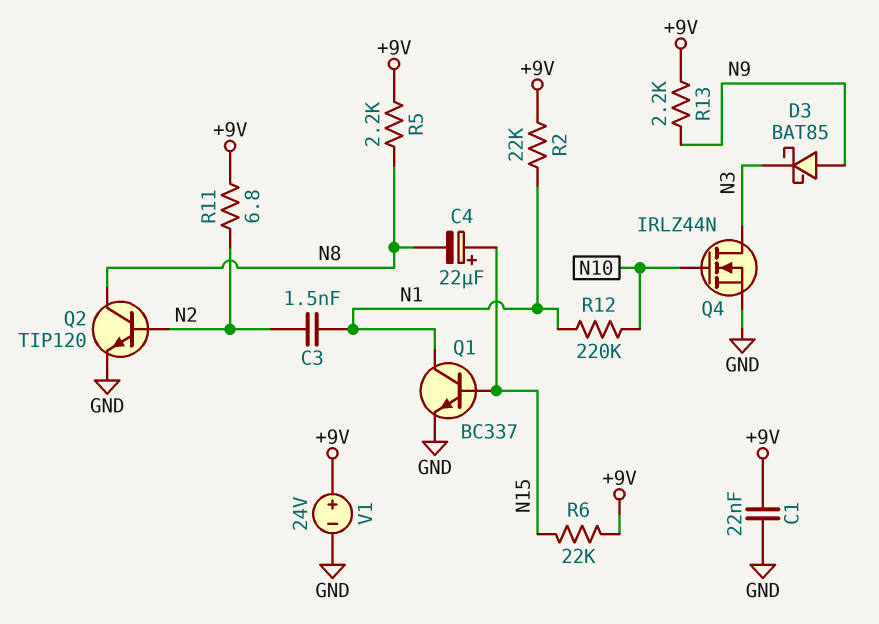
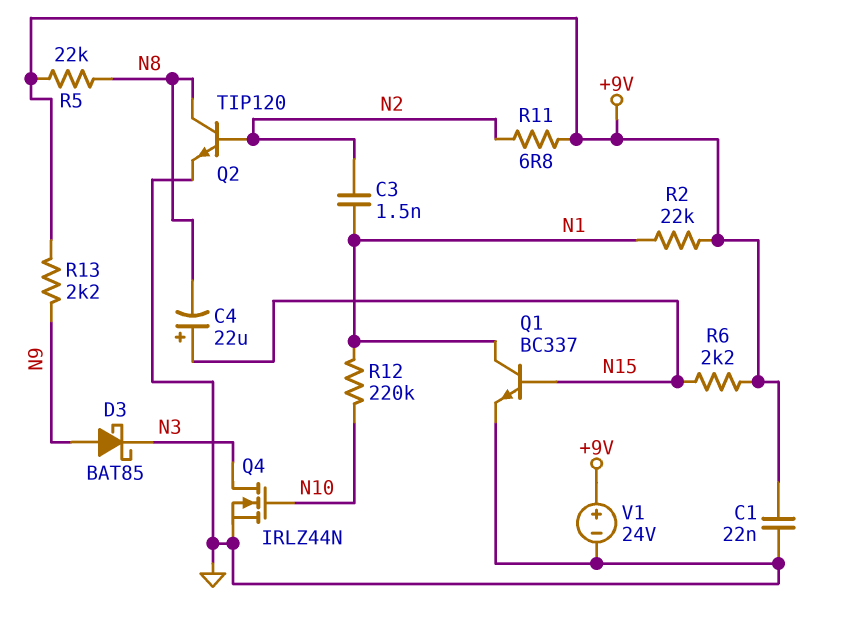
R5: 2.2k (+9V, N8) -> 22k (+9V, N8)
R6: 22k (+9V, N15) -> 2.2k (+9V, N15)

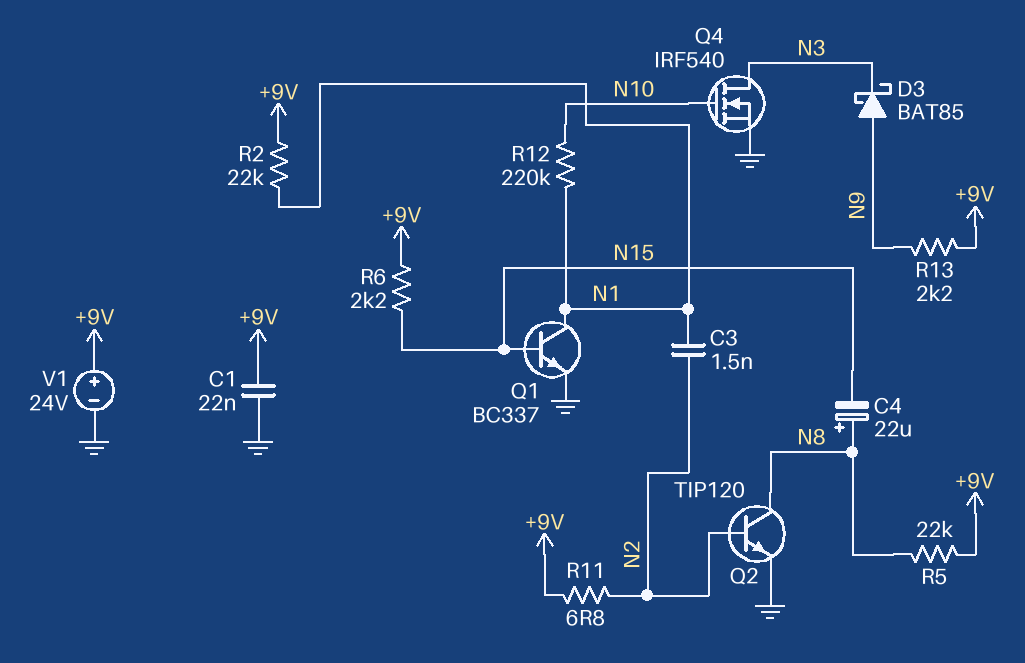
C4: 22uF (plus N15, minus N8) -> 22uF (plus N8, minus N15)
Q4: NMOS IRLZ44N (G N10, D N3, S GND) -> NMOS IRF540 (G N10, D N3, S GND)

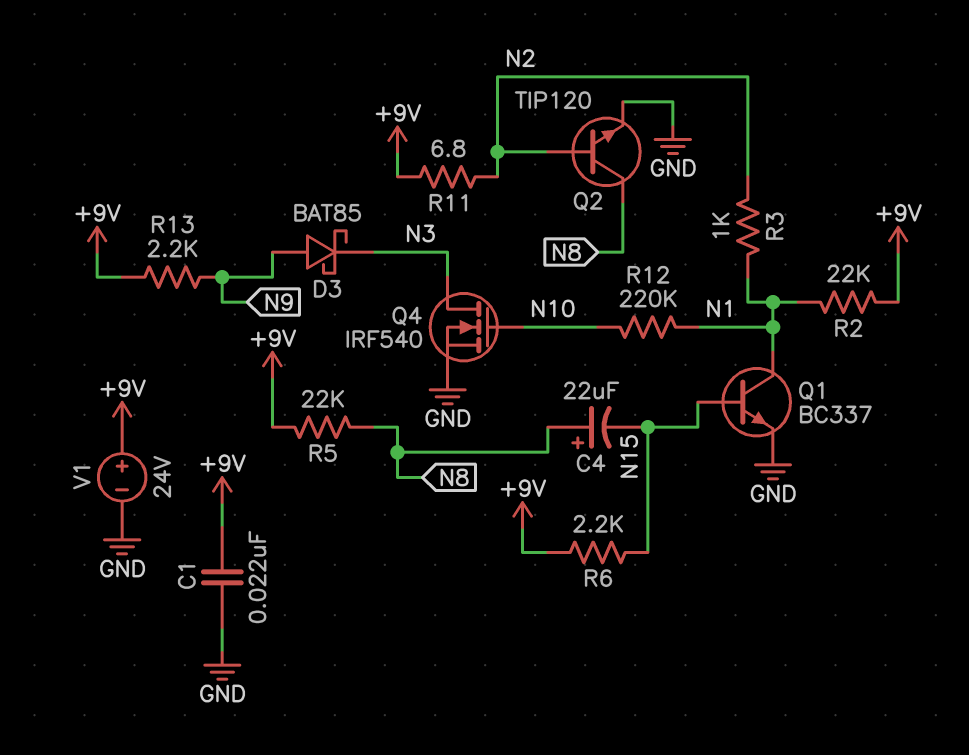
C3: 1.5nF (N1, N2) -> none
R3: none -> 1k (N1, N2)

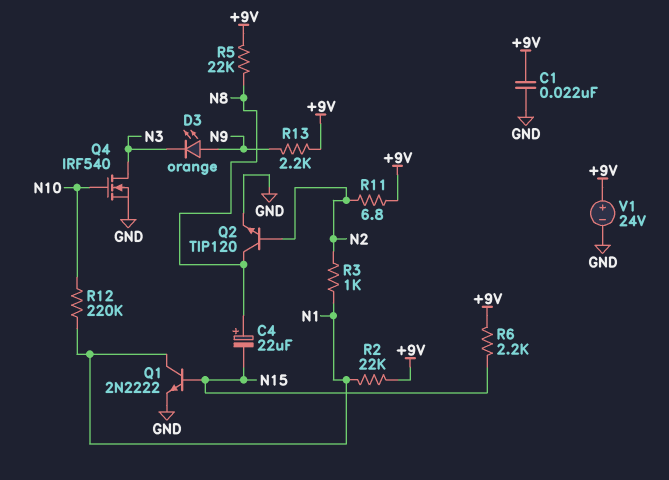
D3: schottky BAT85 (A N9, K N3) -> LED orange (A N9, K N3)
Q1: NPN BC337 (B N15, C N1, E GND) -> NPN 2N2222 (B N15, C N1, E GND)

